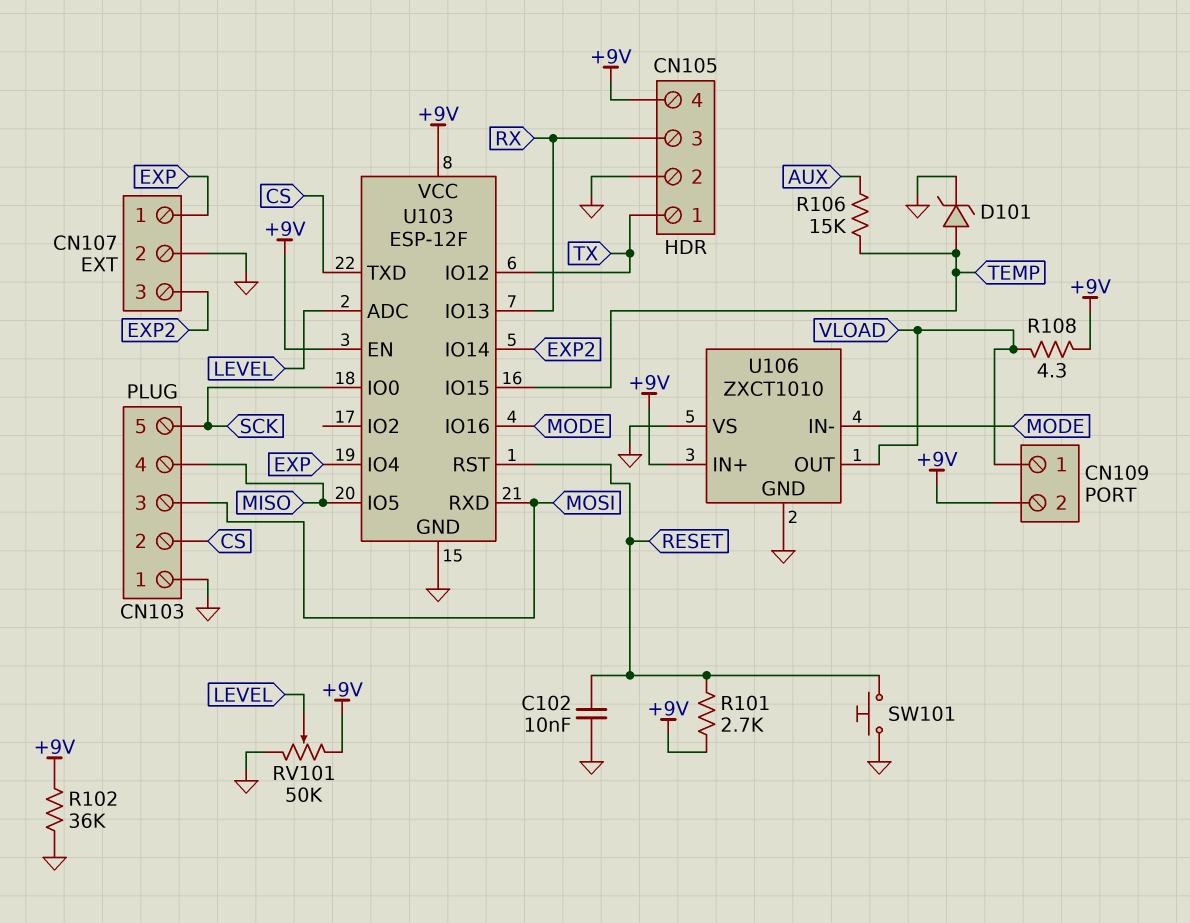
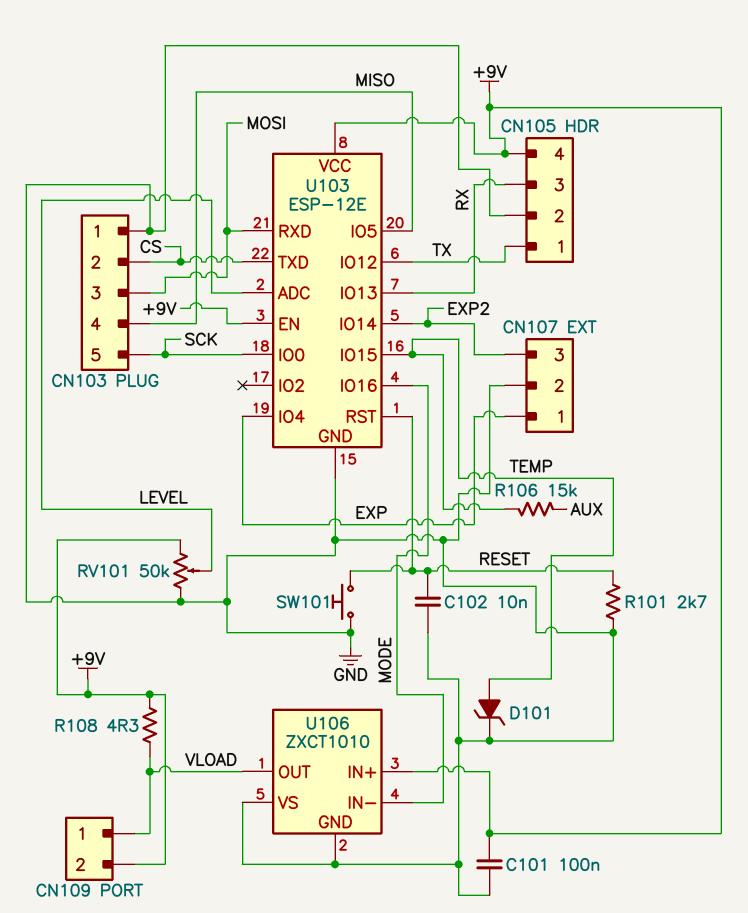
C101: none -> 100nF (+9V, GND)
R101: 2.7k (+9V, RESET) -> 2.7k (GND, RESET)
R102: 36k (+9V, GND) -> none
U103: ESP-12F -> ESP-12E

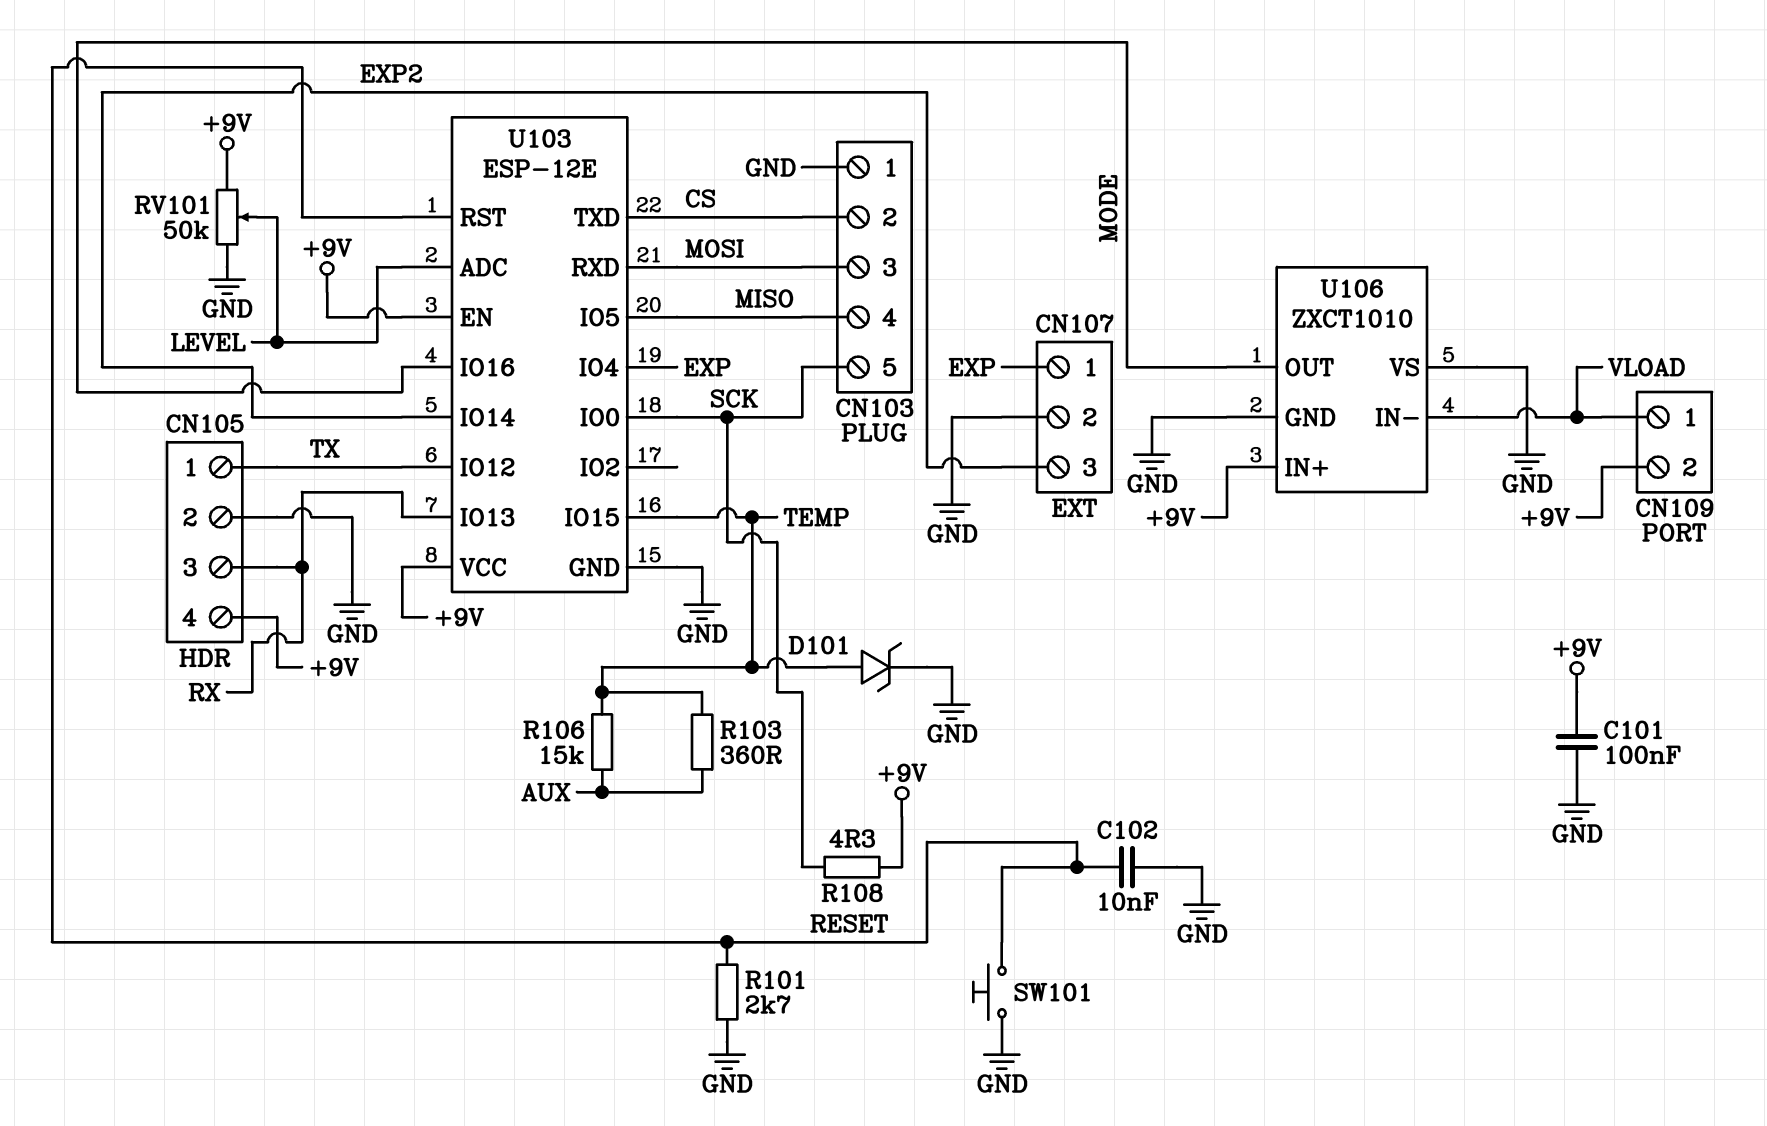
R103: none -> 360 (AUX, TEMP)
R108: 4.3 (+9V, VLOAD) -> 4.3 (+9V, SCK)
U106 pin IN-: MODE -> VLOAD
U106 pin OUT: VLOAD -> MODE

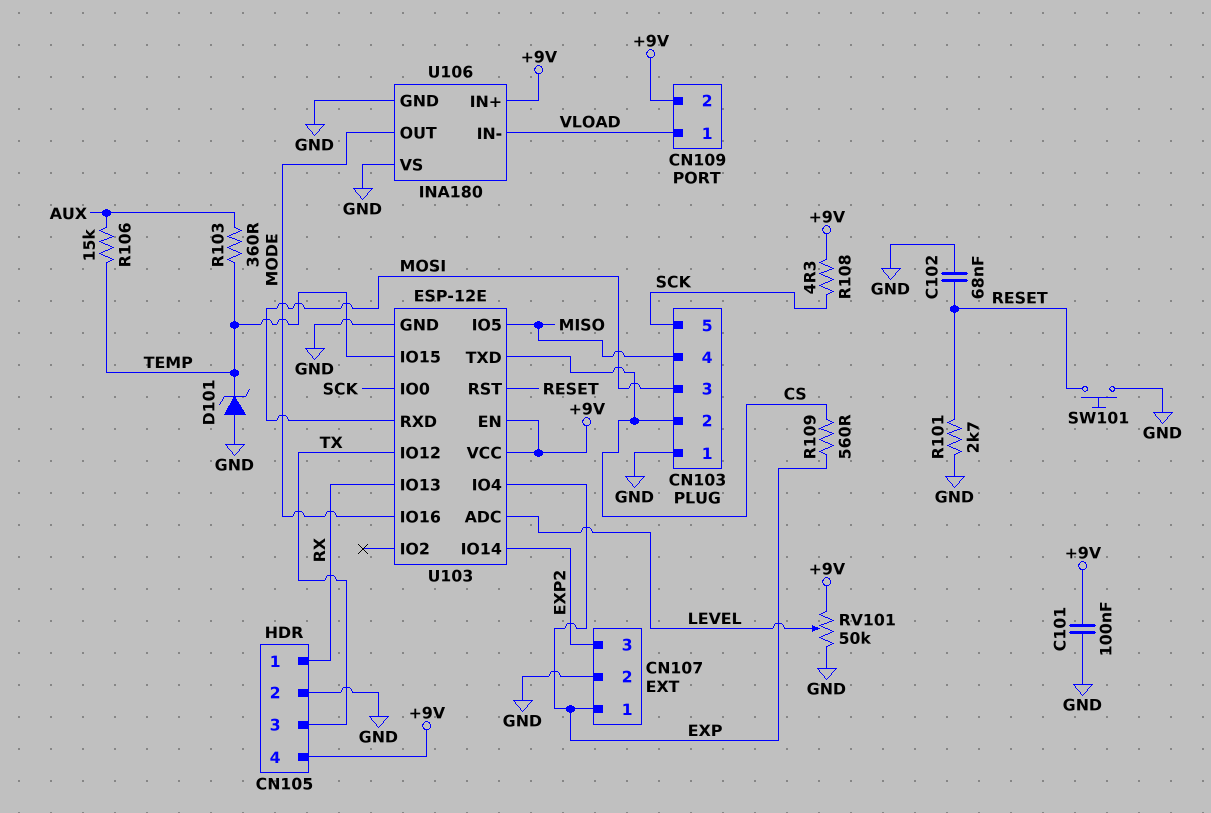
C102: 10nF (GND, RESET) -> 68nF (GND, RESET)
CN105 pin 1: TX -> RX
CN105 pin 3: RX -> TX
D101: zener (A TEMP, K GND) -> zener (A GND, K TEMP)
R109: none -> 560 (CS, EXP)
U106: ZXCT1010 -> INA180

